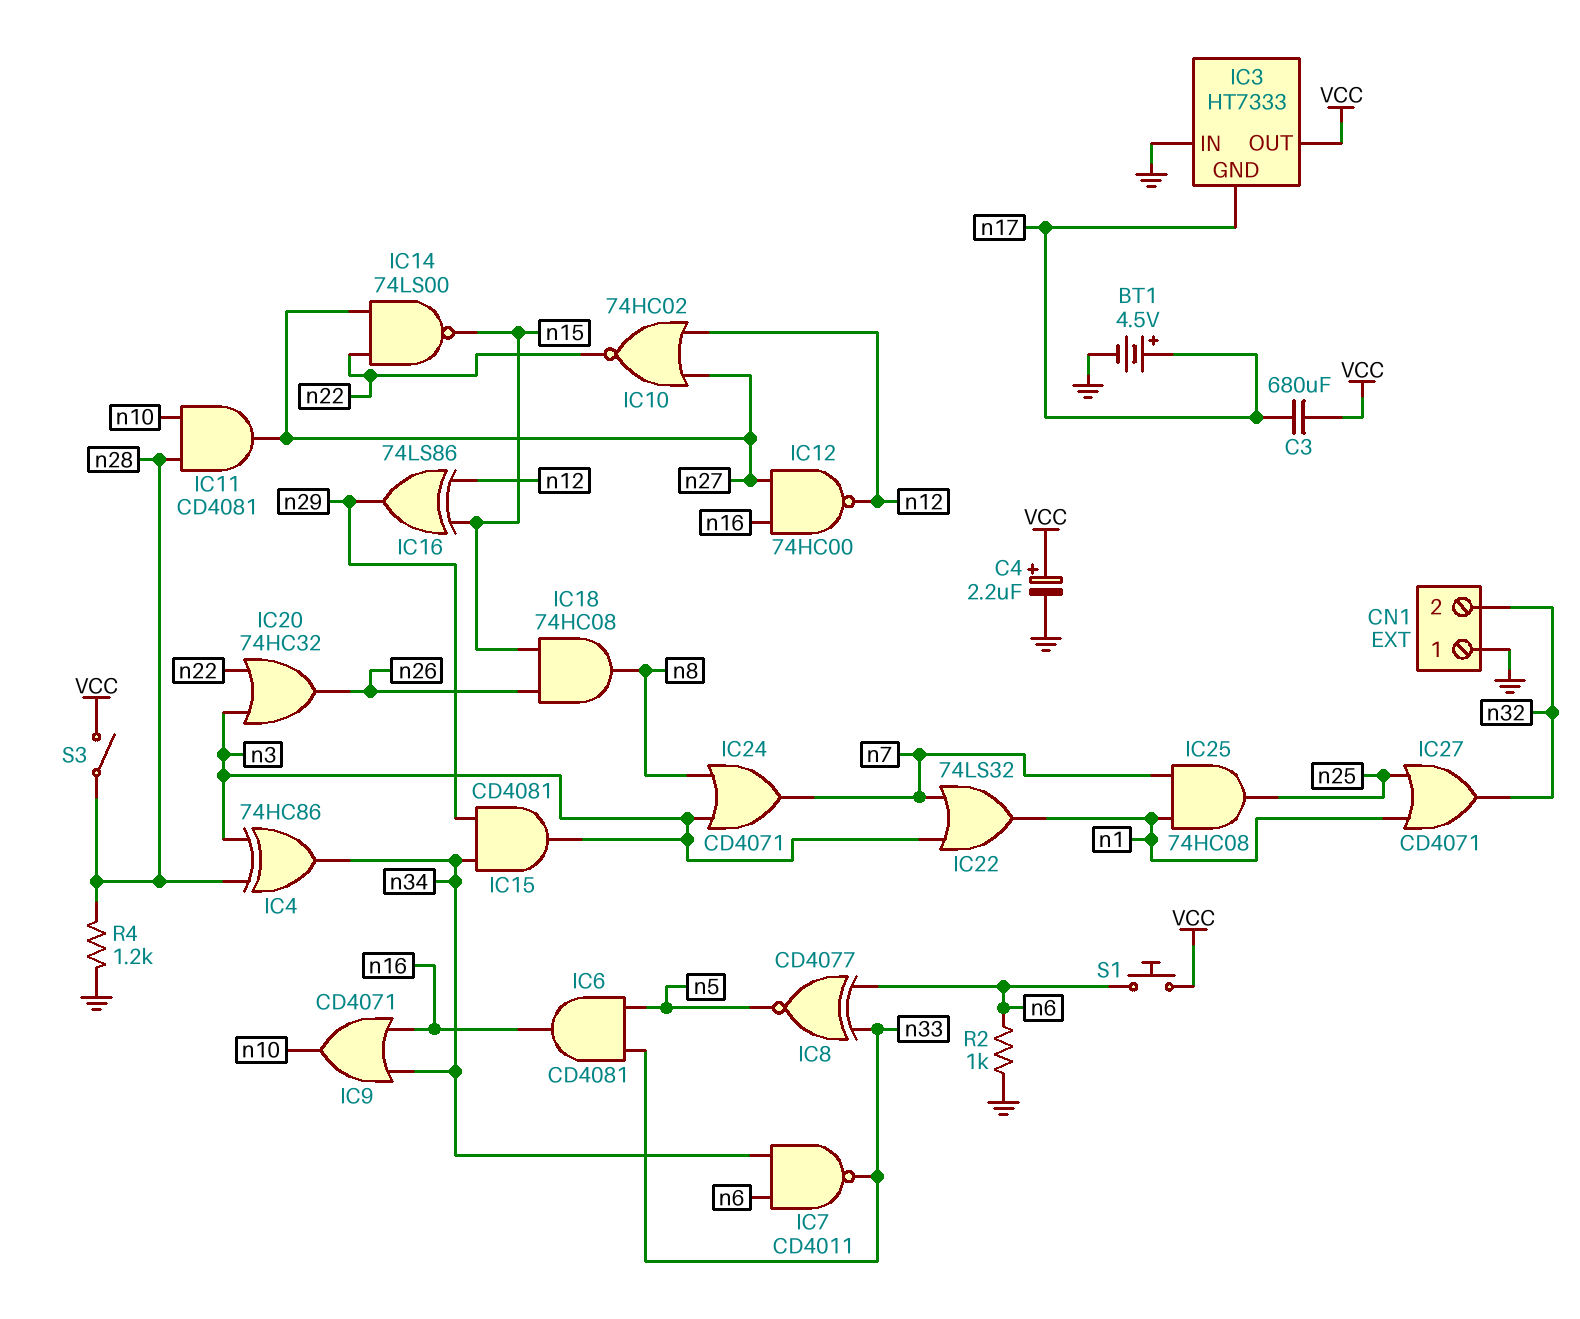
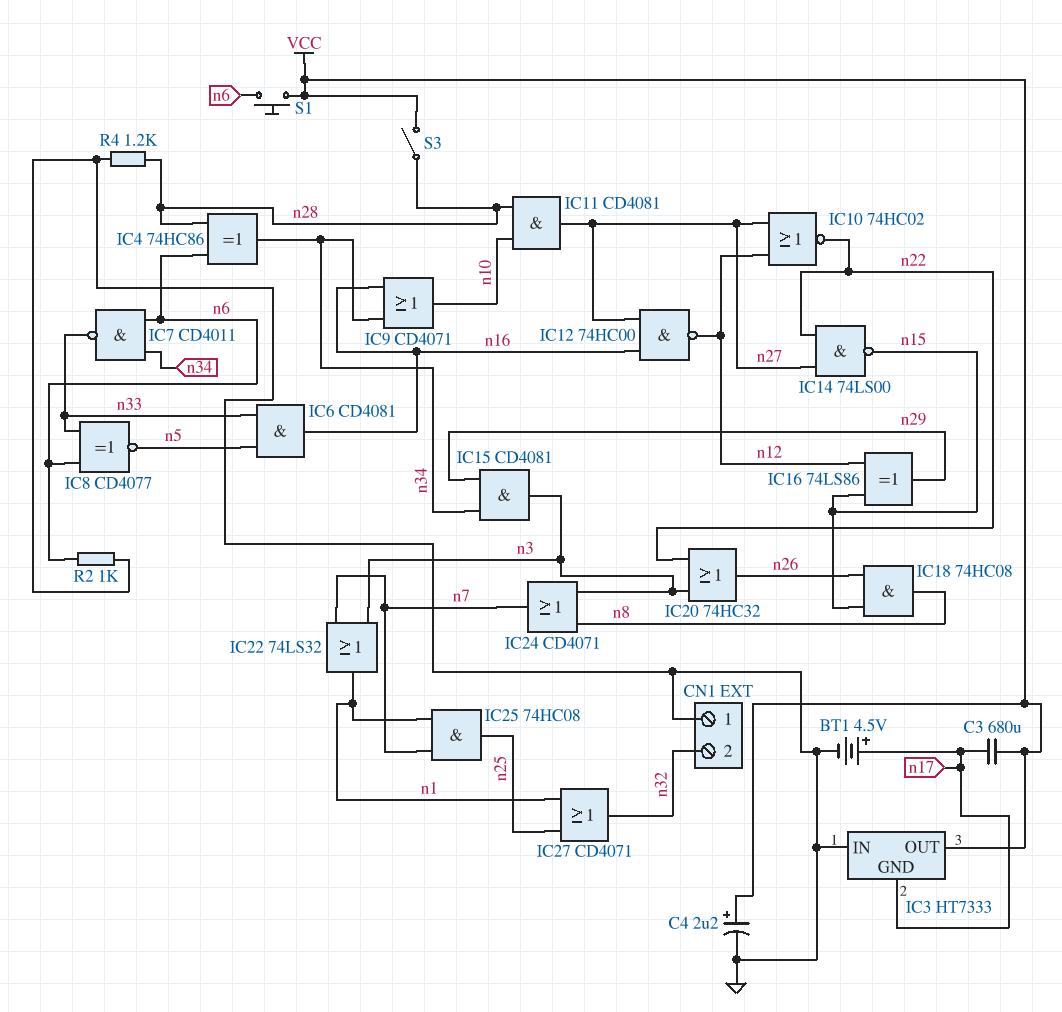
IC4: XOR 74HC86 (in n3, in n28, out n34) -> XOR 74HC86 (in n6, in n28, out n34)

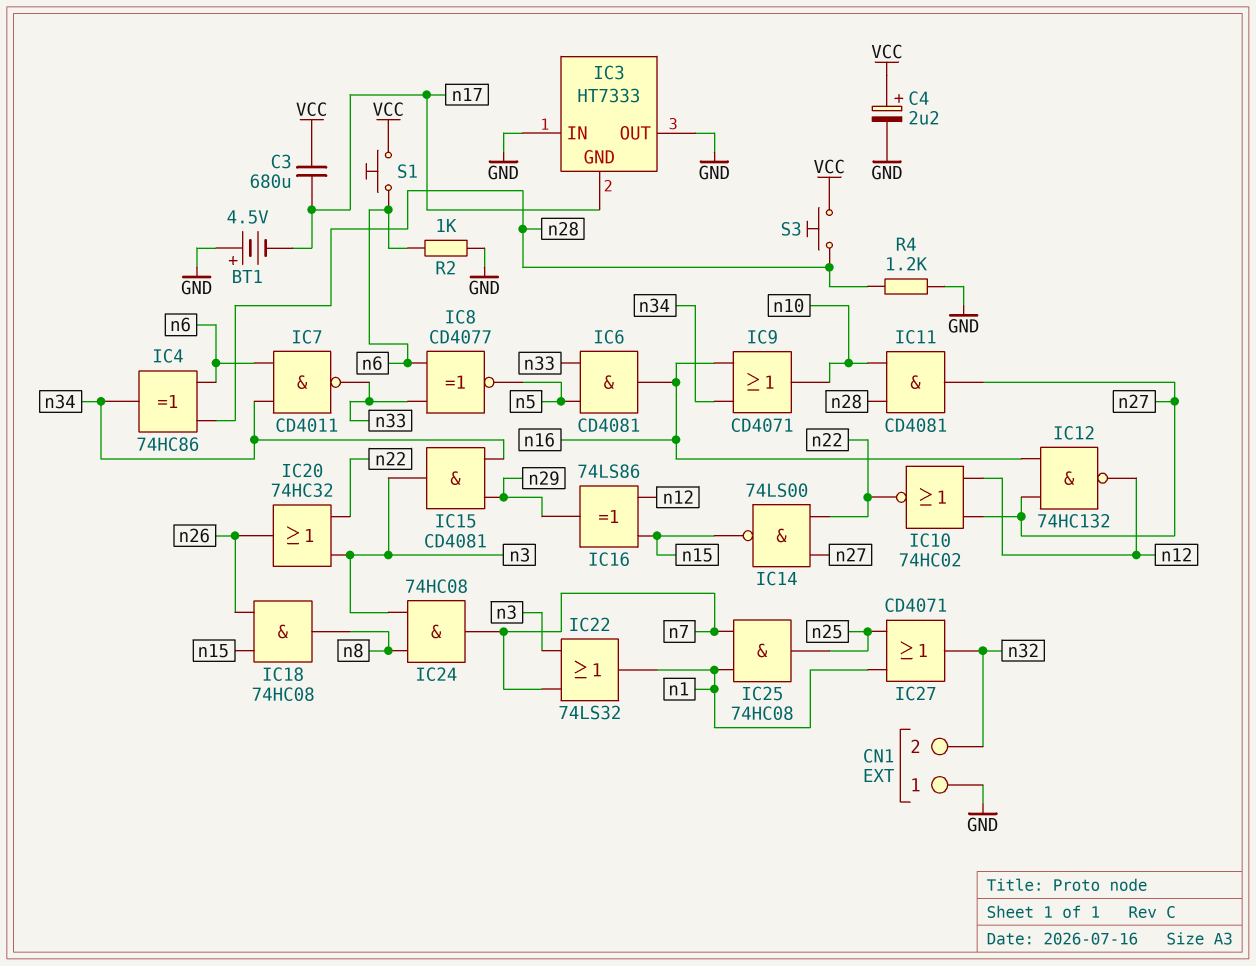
BT1: 4.5V (plus n17, minus GND) -> 4.5V (plus GND, minus n17)
IC3 pin OUT: VCC -> GND
IC12: NAND 74HC00 (in n16, in n27, out n12) -> NAND 74HC132 (in n16, in n27, out n12)
IC24: OR CD4071 (in n3, in n8, out n7) -> AND 74HC08 (in n3, in n8, out n7)
S3: switch (VCC, n28) -> button (VCC, n28)

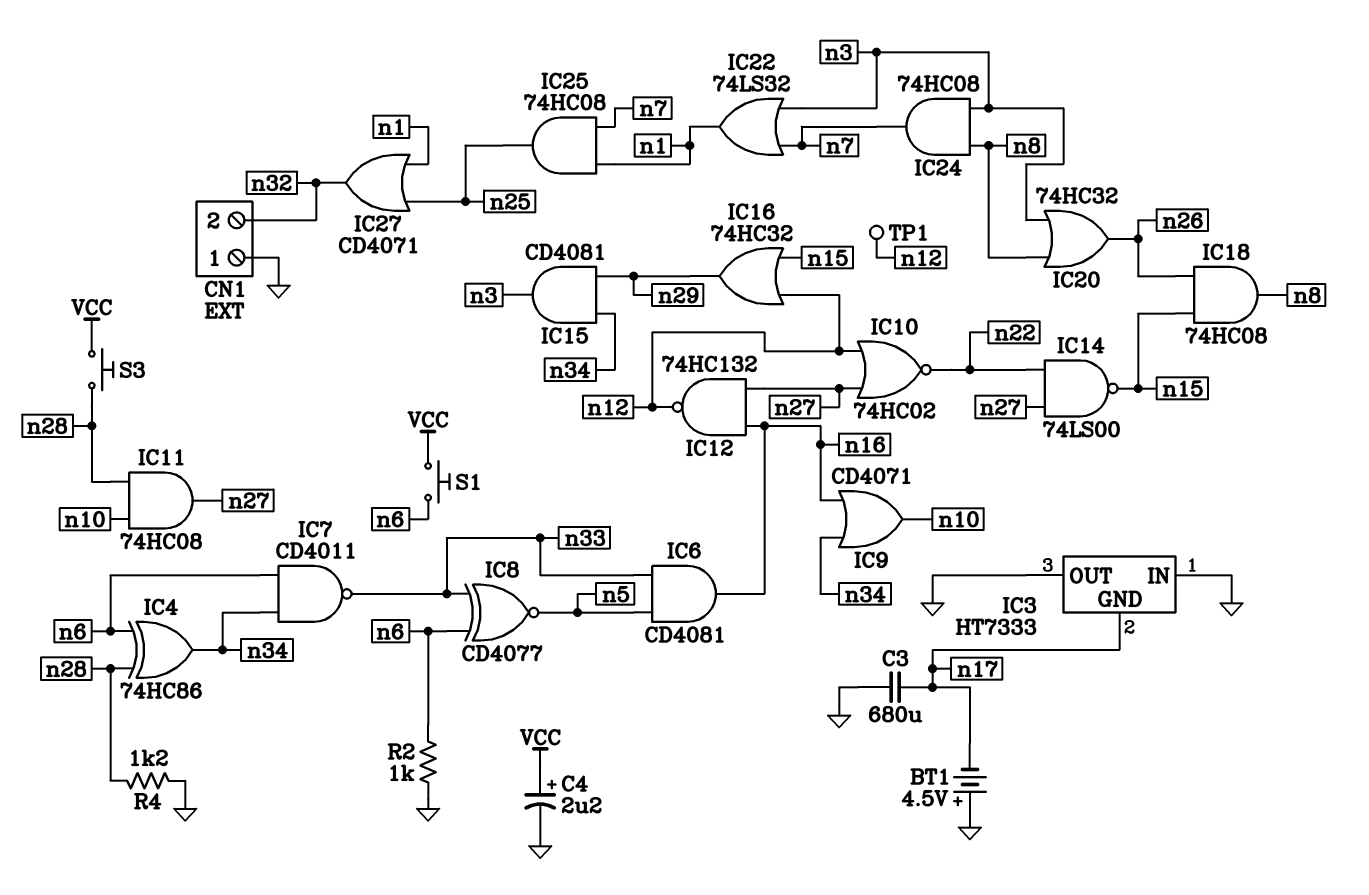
C3: 680uF (VCC, n17) -> 680uF (GND, n17)
IC11: AND CD4081 (in n10, in n28, out n27) -> AND 74HC08 (in n10, in n28, out n27)
IC16: XOR 74LS86 (in n12, in n15, out n29) -> OR 74HC32 (in n12, in n15, out n29)
IC20: OR 74HC32 (in n3, in n22, out n26) -> OR 74HC32 (in n3, in n8, out n26)
TP1: none -> test point (n12)

